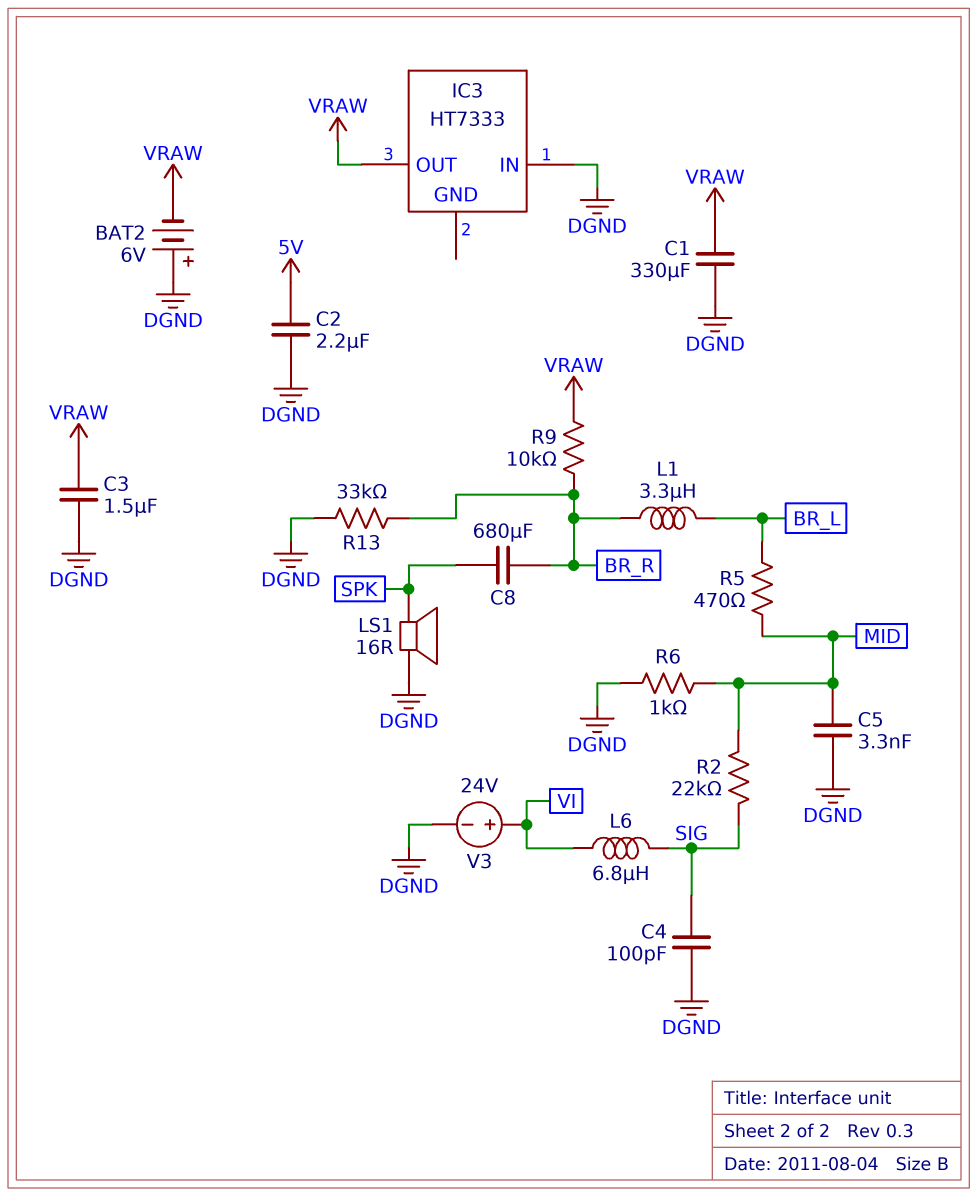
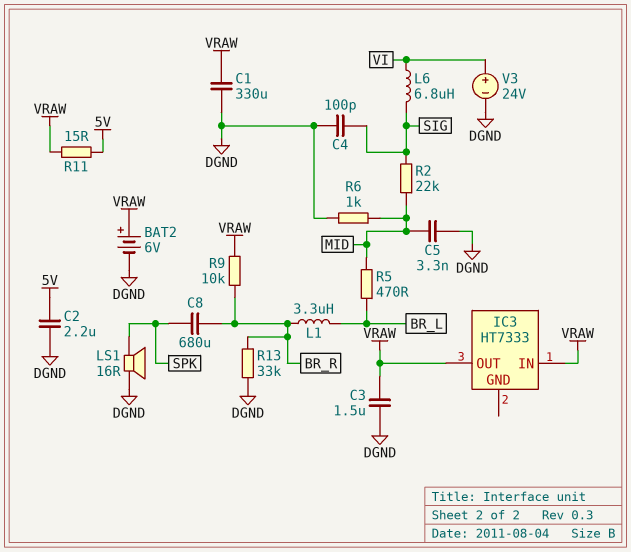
BAT2: 6V (plus DGND, minus VRAW) -> 6V (plus VRAW, minus DGND)
IC3 pin IN: DGND -> VRAW
R11: none -> 15 (5V, VRAW)

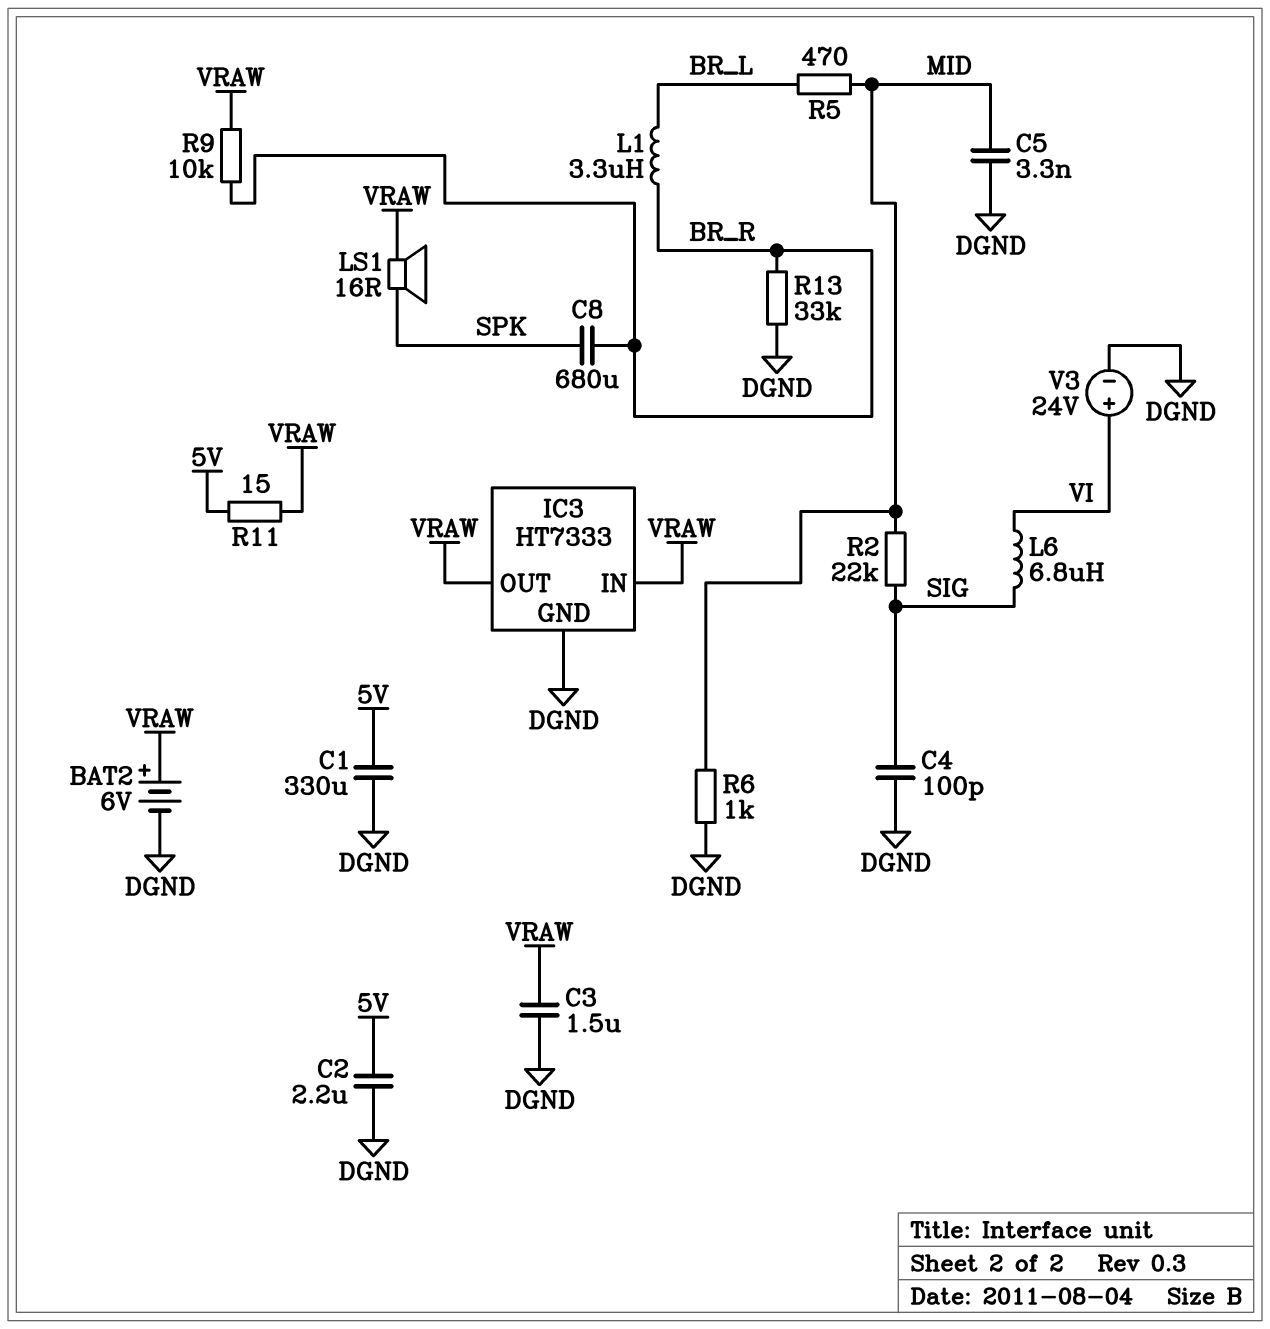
C1: 330uF (DGND, VRAW) -> 330uF (5V, DGND)
IC3 pin GND: none -> DGND
LS1: speaker 16R (DGND, SPK) -> speaker 16R (SPK, VRAW)

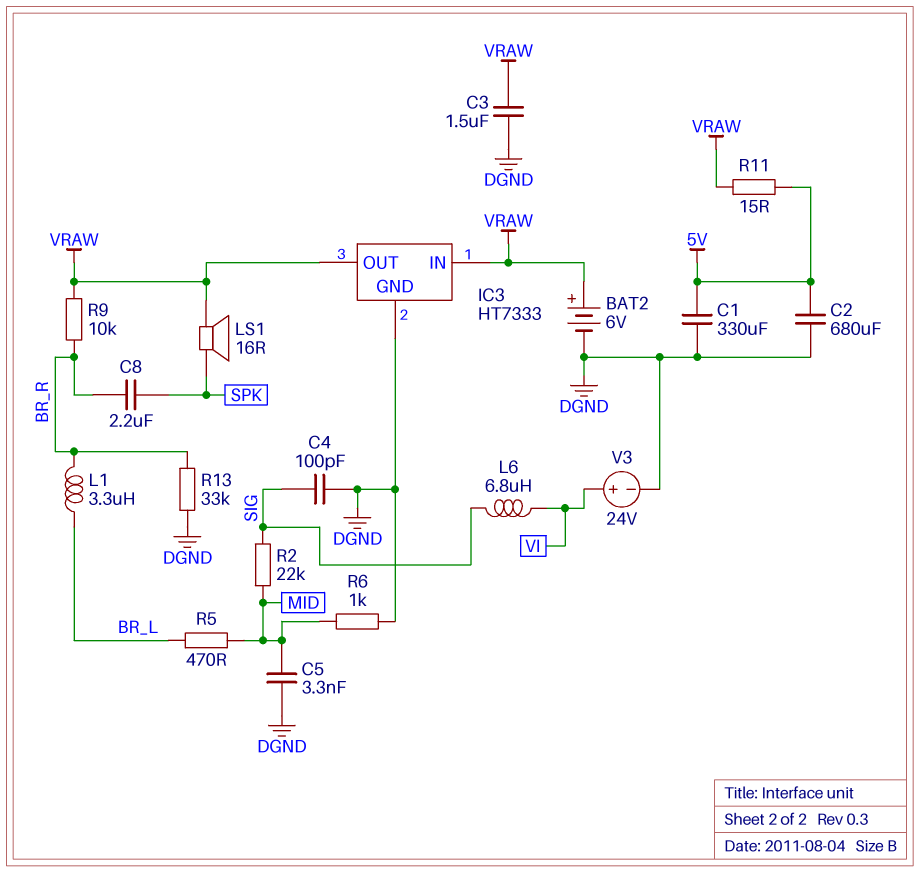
C2: 2.2uF (5V, DGND) -> 680uF (5V, DGND)
C8: 680uF (BR_R, SPK) -> 2.2uF (BR_R, SPK)

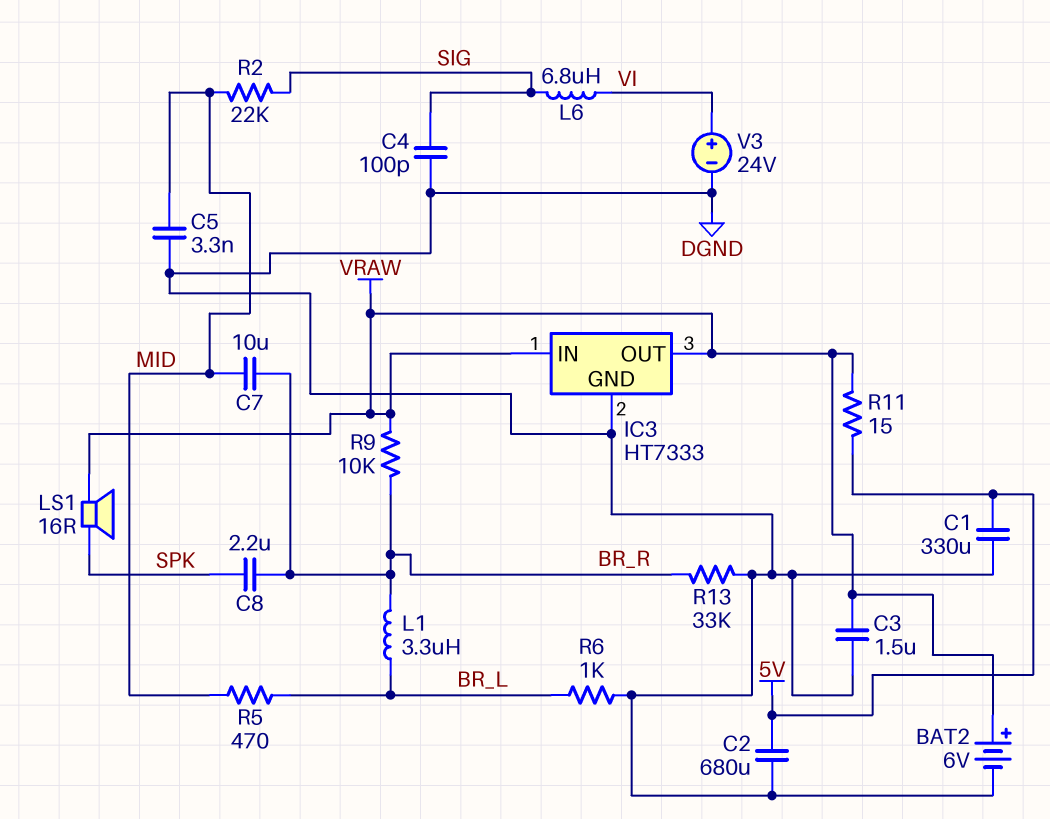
C7: none -> 10uF (BR_R, MID)
R6: 1k (DGND, MID) -> 1k (BR_L, DGND)

